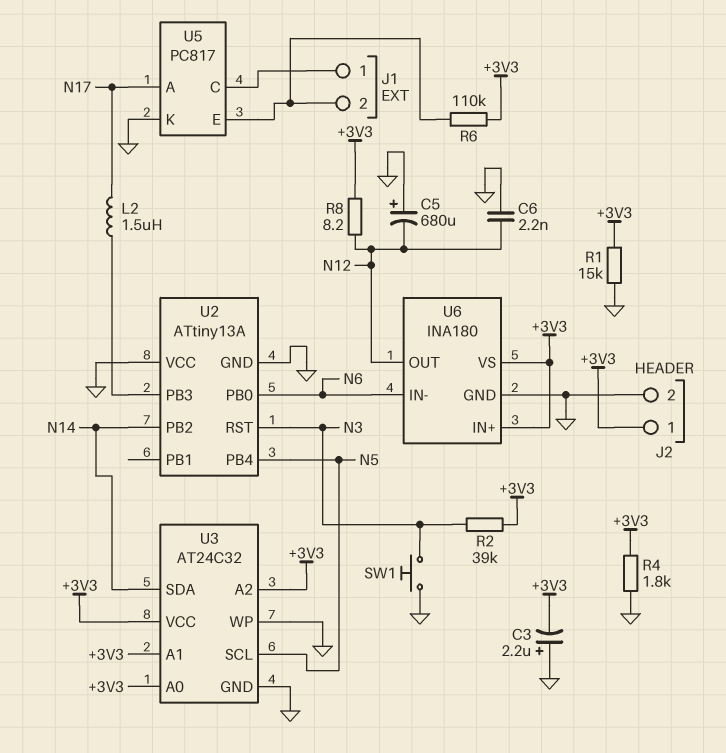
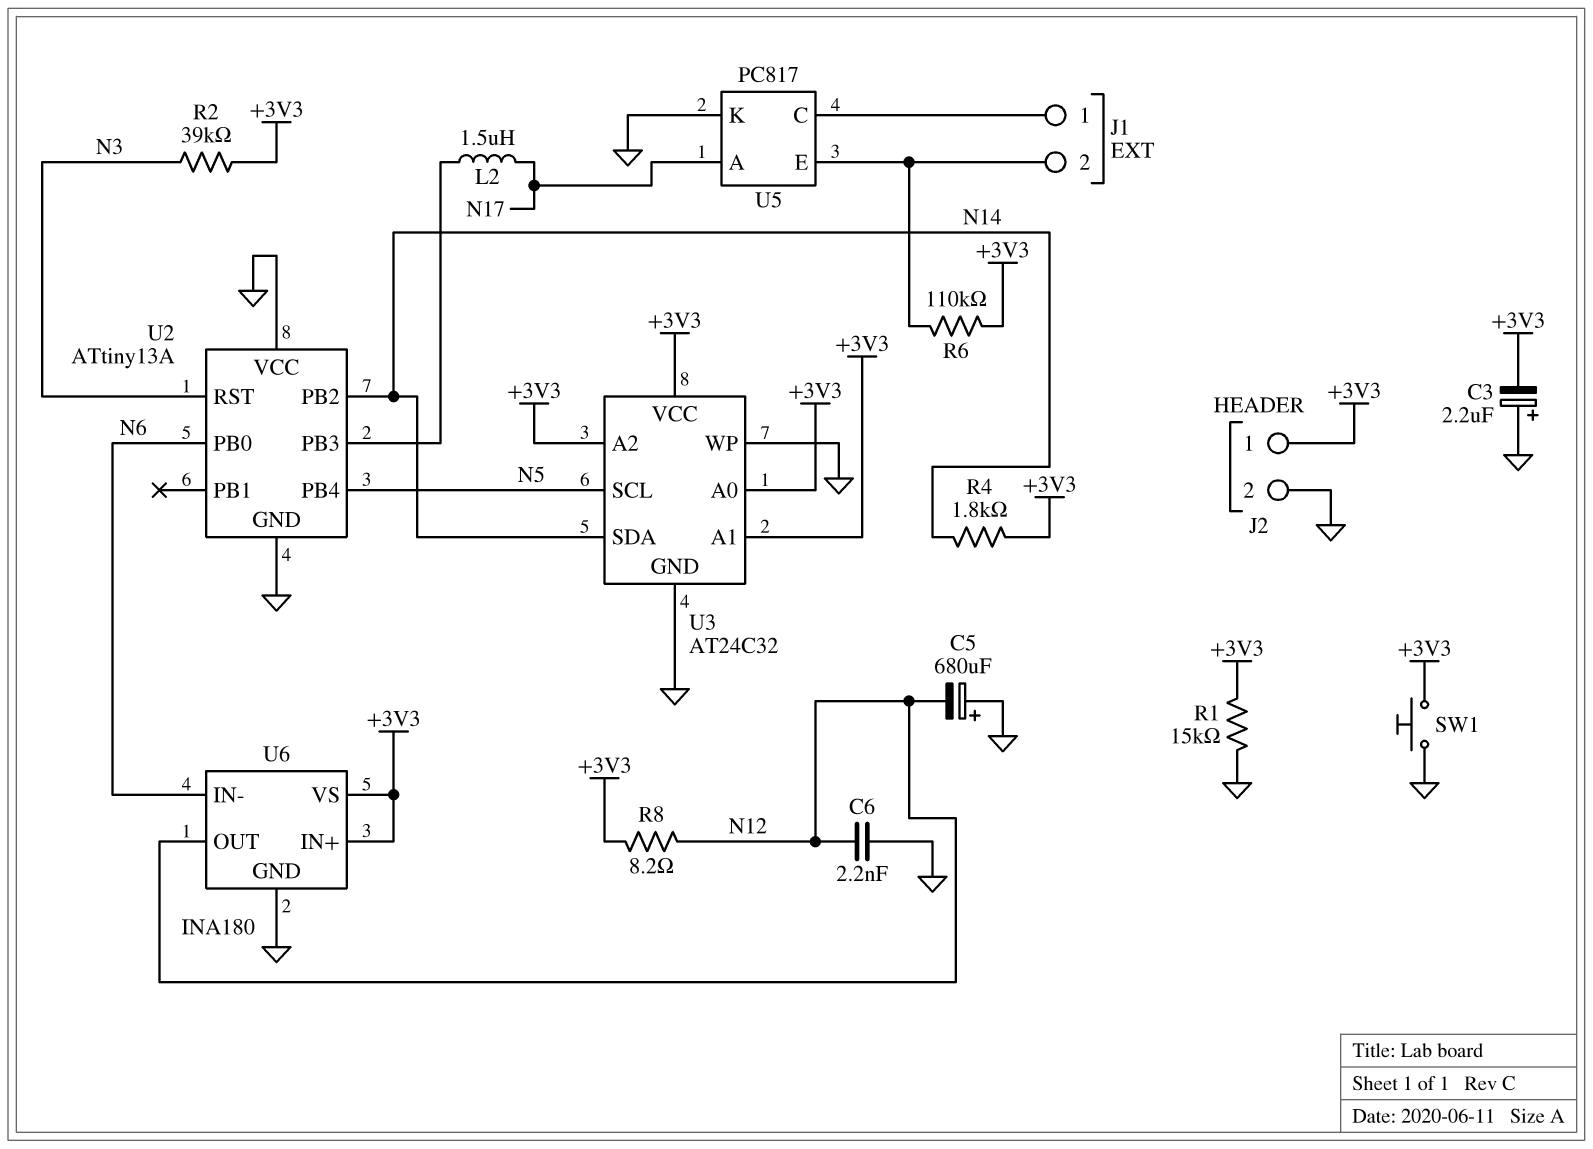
R4: 1.8k (+3V3, GND) -> 1.8k (+3V3, N14)
SW1: button (GND, N3) -> button (+3V3, GND)

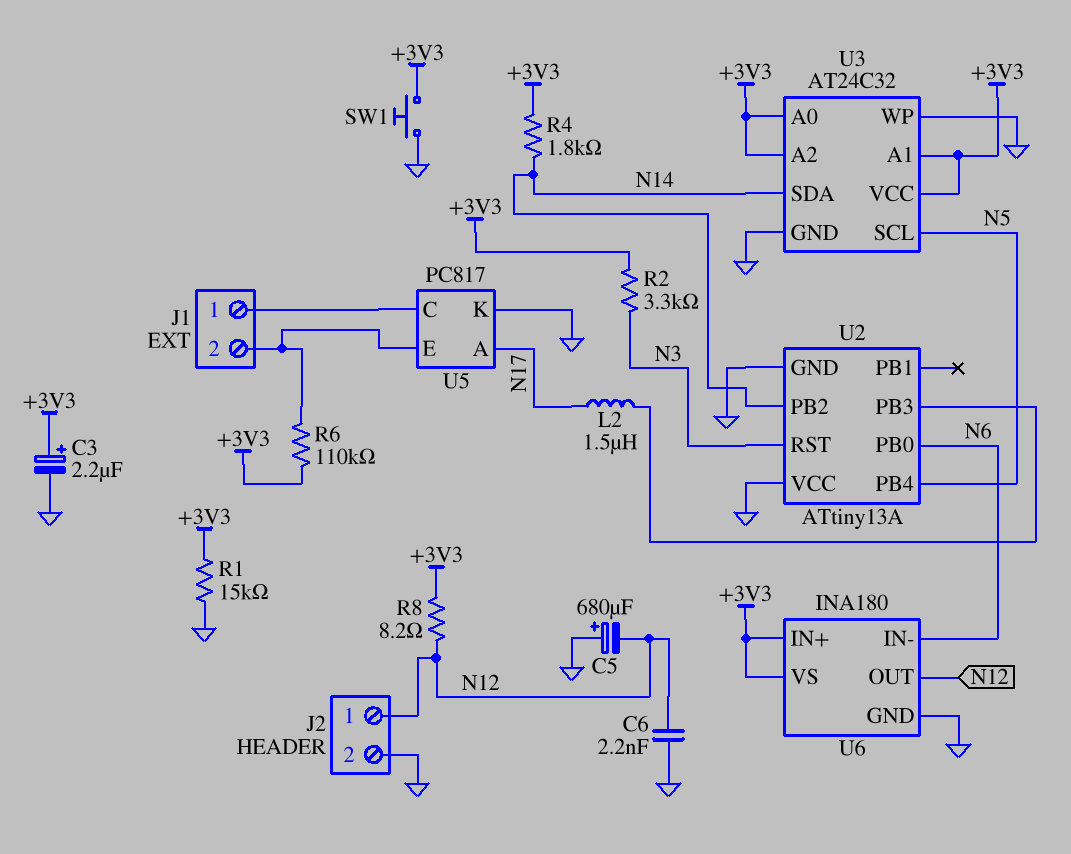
C3: 2.2uF (plus GND, minus +3V3) -> 2.2uF (plus +3V3, minus GND)
J2 pin 1: +3V3 -> N12
R2: 39k (+3V3, N3) -> 3.3k (+3V3, N3)

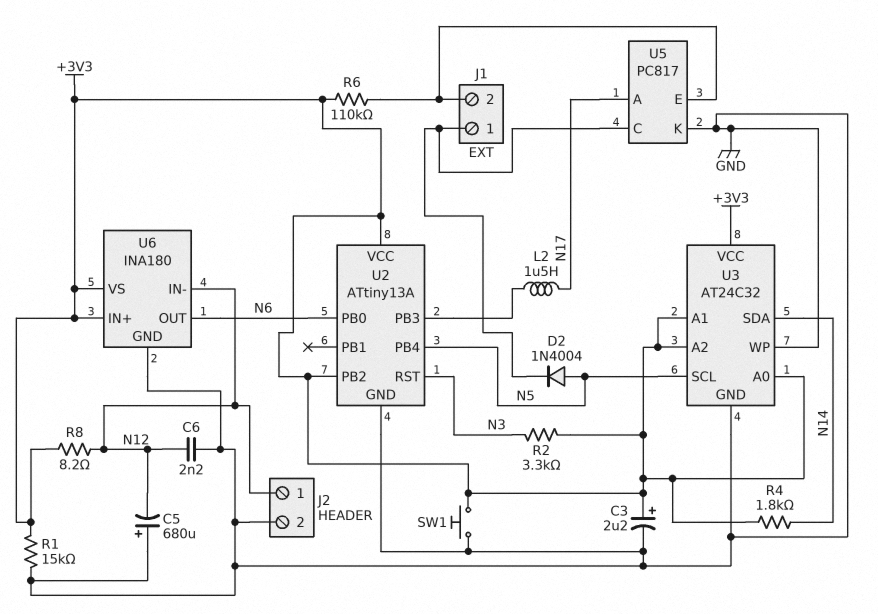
D2: none -> diode 1N4004 (A N5, K J1/1)
U2 pin PB2: N14 -> +3V3
U2 pin VCC: GND -> +3V3
U6 pin IN-: N6 -> N12
U6 pin OUT: N12 -> N6

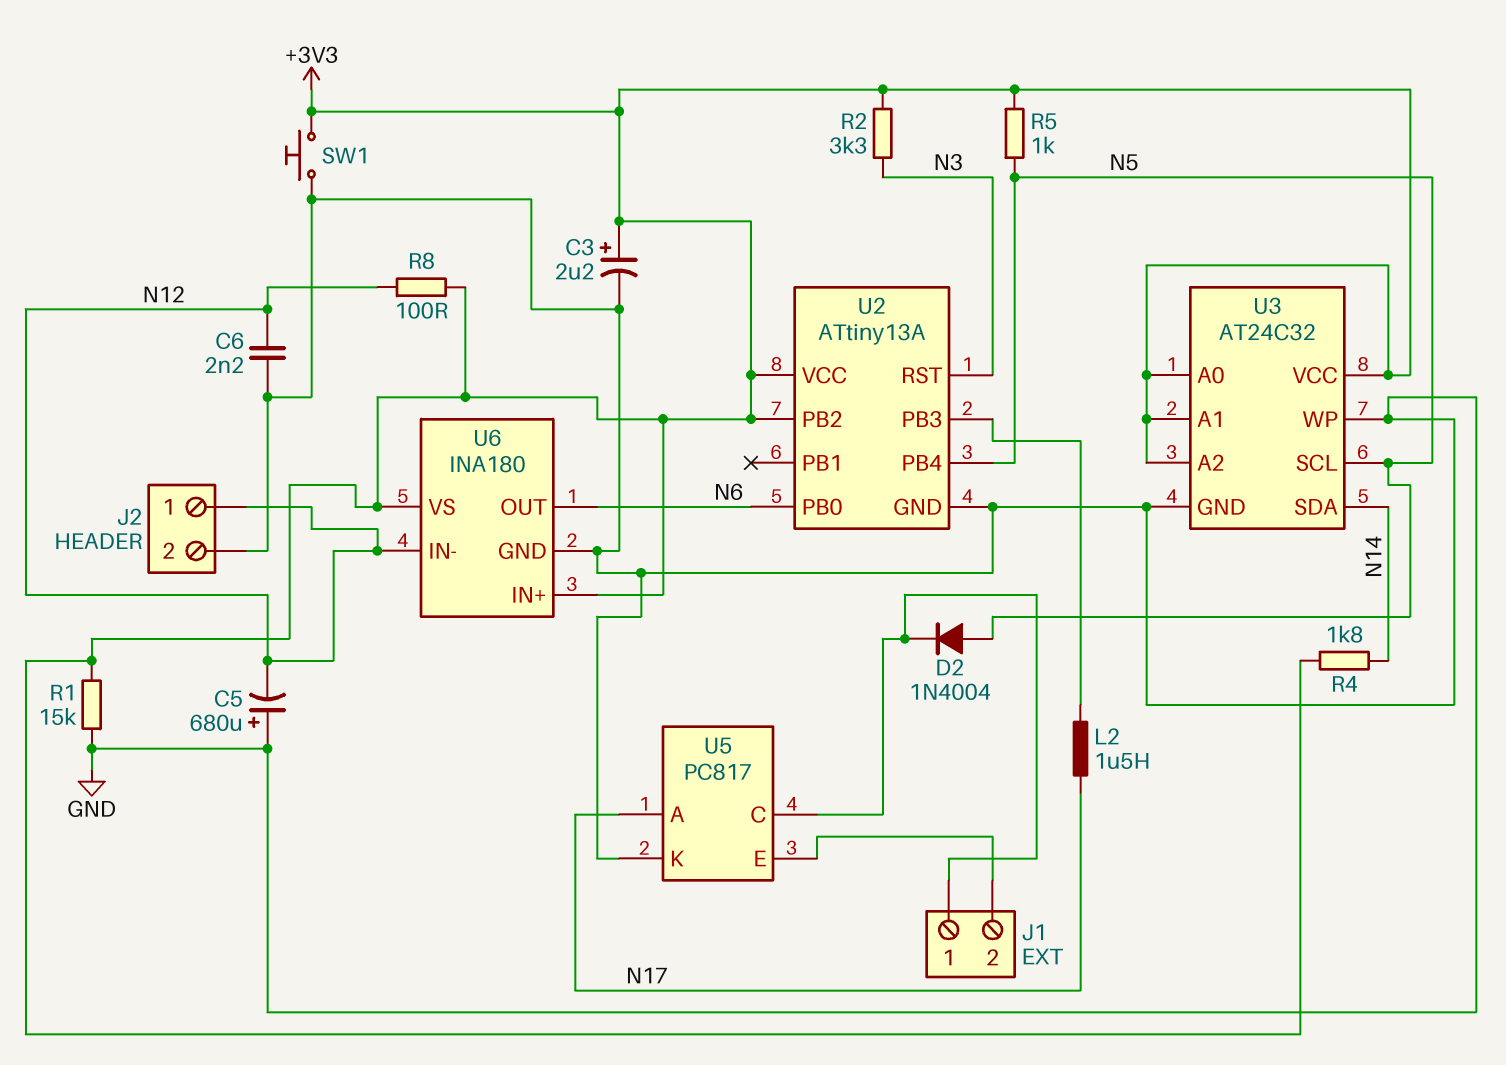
R5: none -> 1k (+3V3, N5)
R6: 110k (+3V3, J1/2) -> none
R8: 8.2 (+3V3, N12) -> 100 (+3V3, N12)

